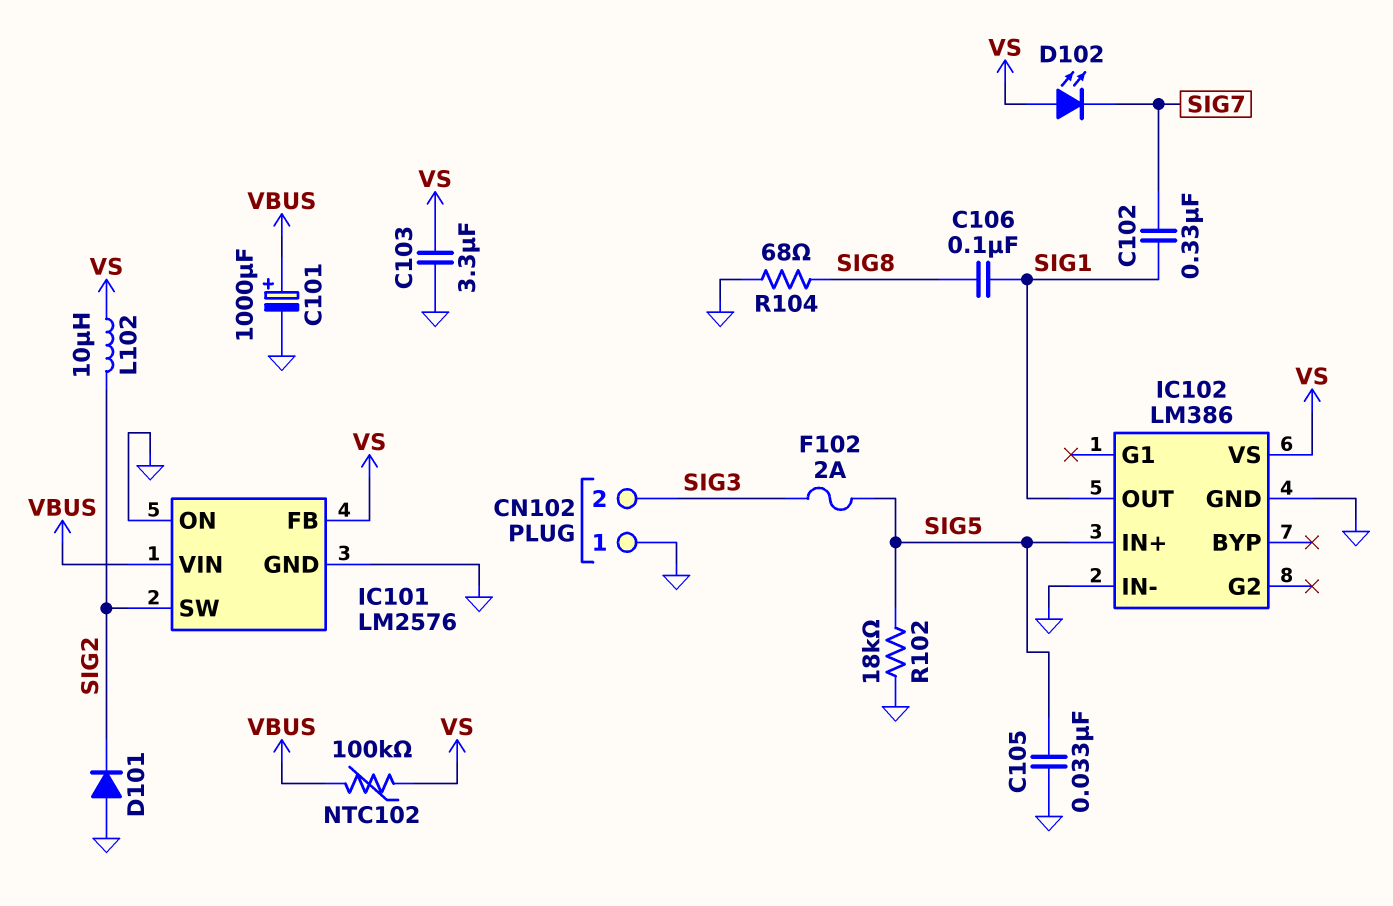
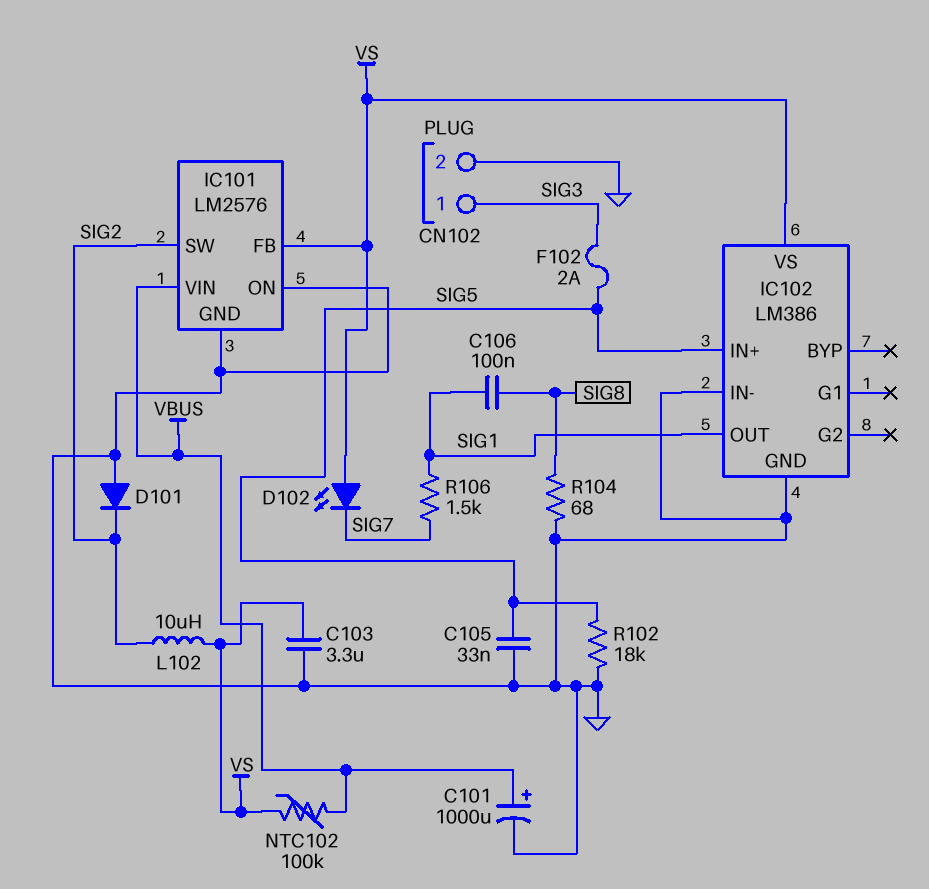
C102: 330nF (SIG1, SIG7) -> none
CN102 pin 1: GND -> SIG3
CN102 pin 2: SIG3 -> GND
R106: none -> 1.5k (SIG1, SIG7)

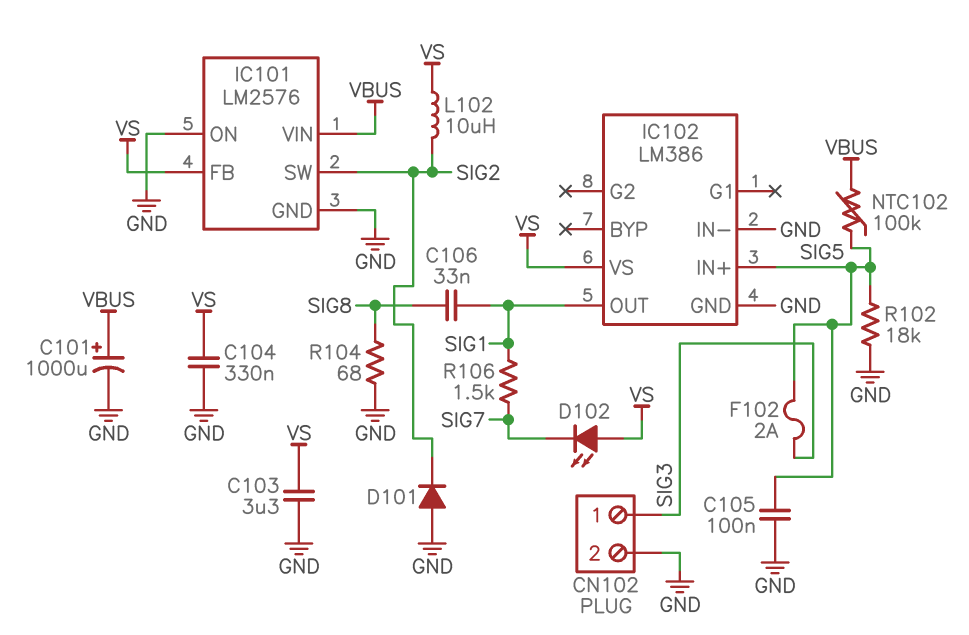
C104: none -> 330nF (GND, VS)
C105: 33nF (GND, SIG5) -> 100nF (GND, SIG5)
C106: 100nF (SIG1, SIG8) -> 33nF (SIG1, SIG8)
NTC102: 100k (VBUS, VS) -> 100k (SIG5, VBUS)

